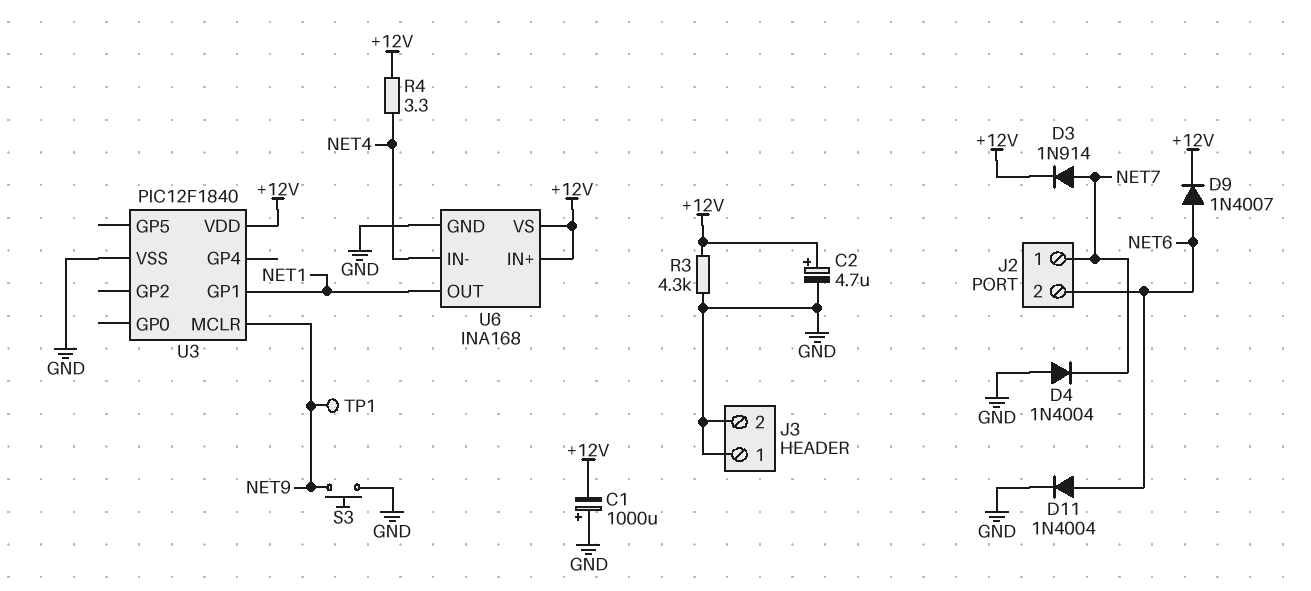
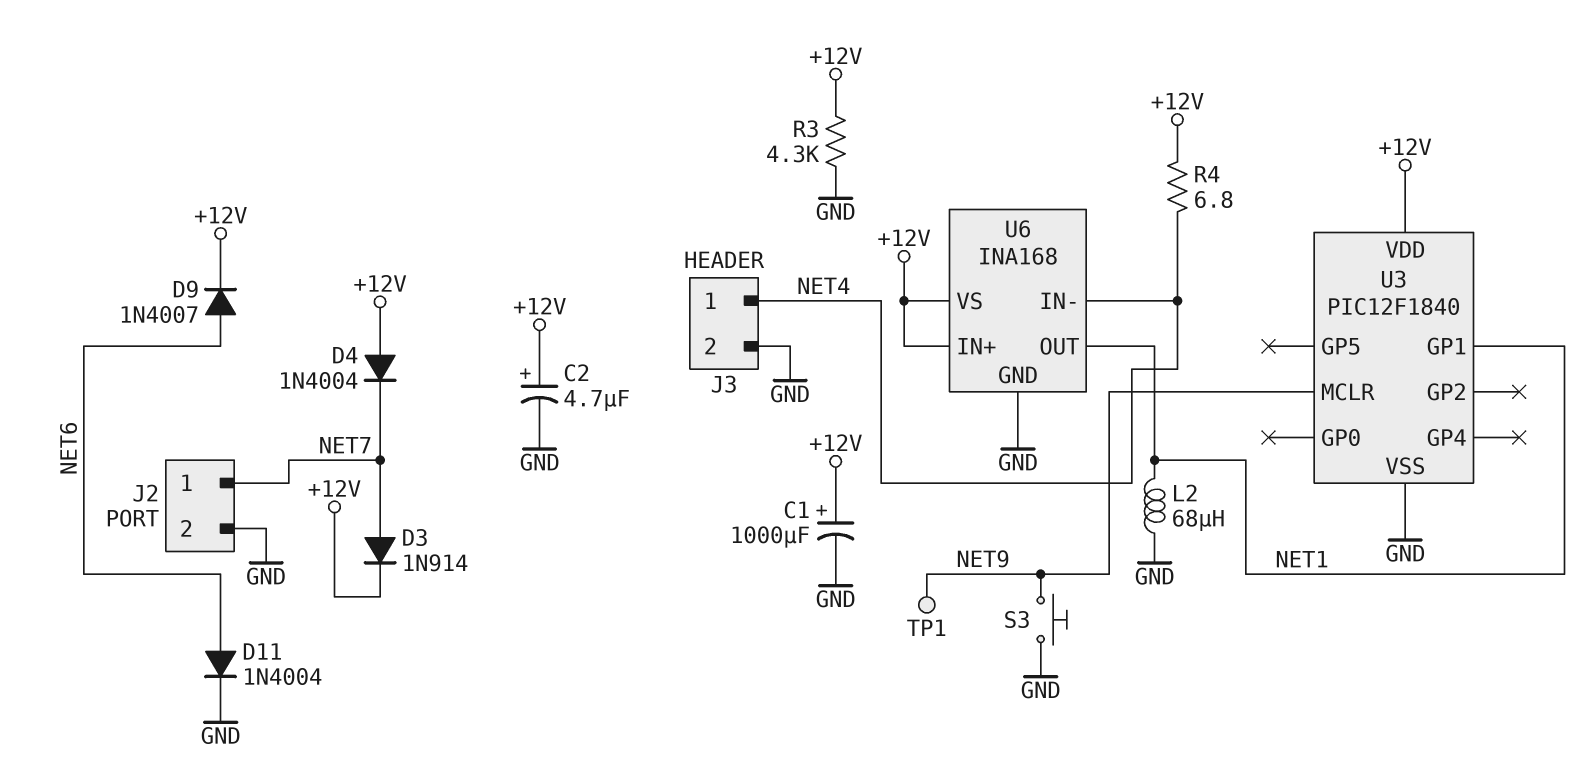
C1: 1000uF (plus GND, minus +12V) -> 1000uF (plus +12V, minus GND)
D4: diode 1N4004 (A GND, K NET7) -> diode 1N4004 (A +12V, K NET7)
J2 pin 2: NET6 -> GND
J3 pin 1: GND -> NET4
L2: none -> 68uH (GND, NET1)
R4: 3.3 (+12V, NET4) -> 6.8 (+12V, NET4)

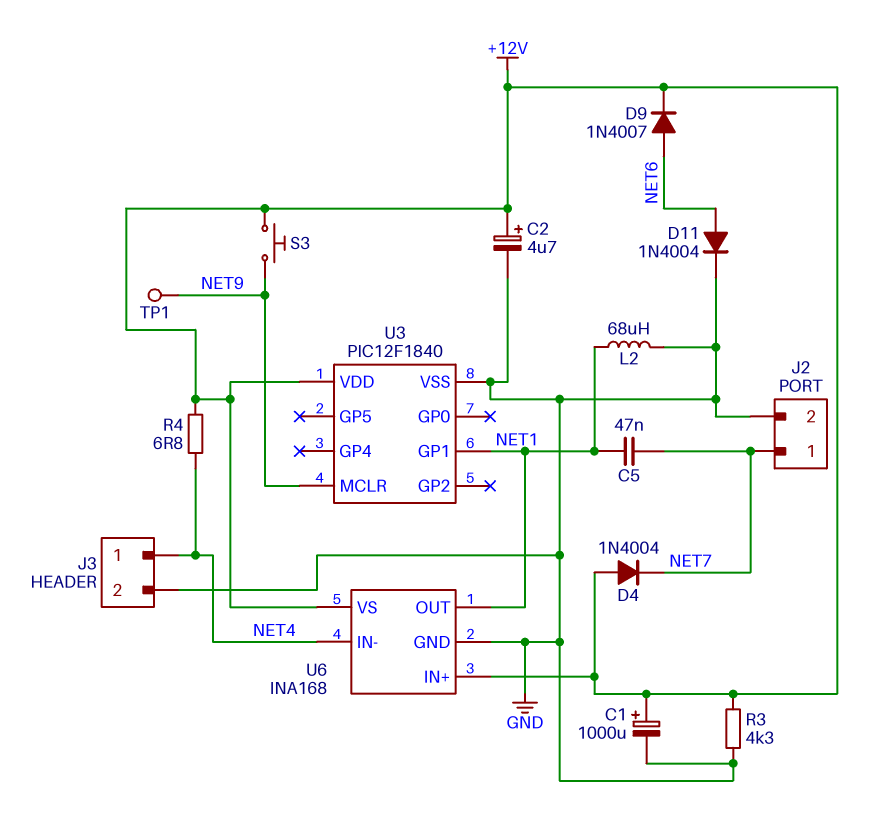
C5: none -> 47nF (NET1, NET7)
D3: diode 1N914 (A NET7, K +12V) -> none
S3: button (GND, NET9) -> button (+12V, NET9)

